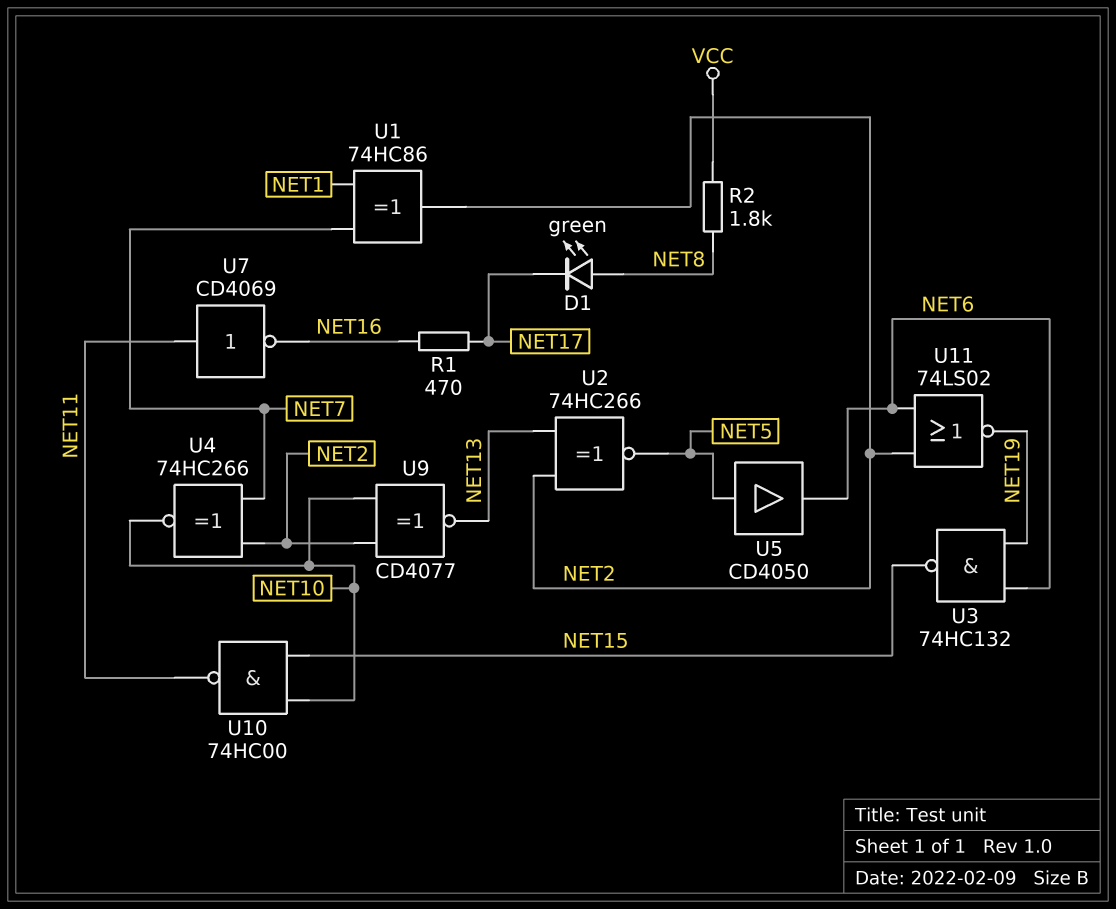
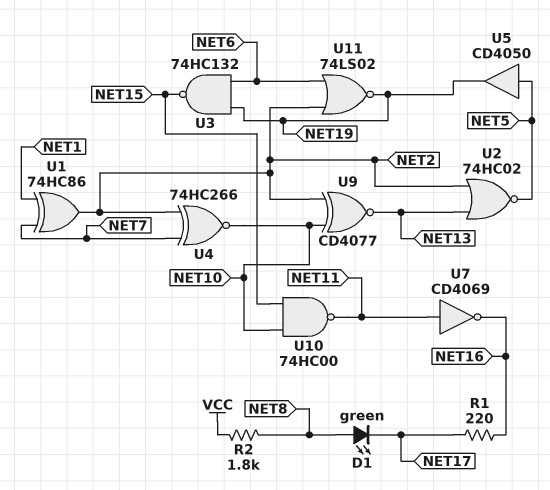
R1: 470 (NET16, NET17) -> 220 (NET16, NET17)
U2: XNOR 74HC266 (in NET2, in NET13, out NET5) -> NOR 74HC02 (in NET2, in NET13, out NET5)
U5: buffer CD4050 (in NET5, out NET6) -> buffer CD4050 (in NET5, out NET19)

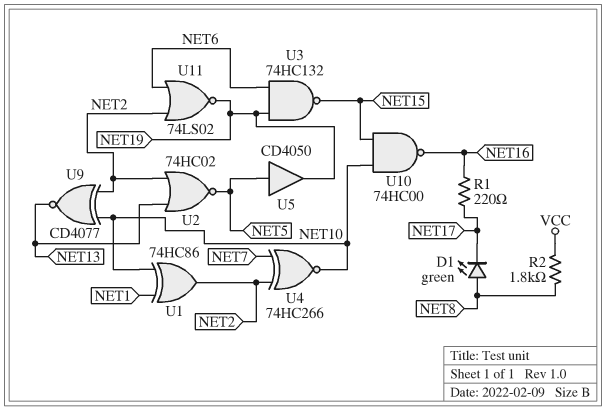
U1: XOR 74HC86 (in NET1, in NET7, out NET2) -> XOR 74HC86 (in NET1, in NET10, out NET2)
U7: NOT CD4069 (in NET11, out NET16) -> none
U10: NAND 74HC00 (in NET10, in NET15, out NET11) -> NAND 74HC00 (in NET10, in NET15, out NET16)

